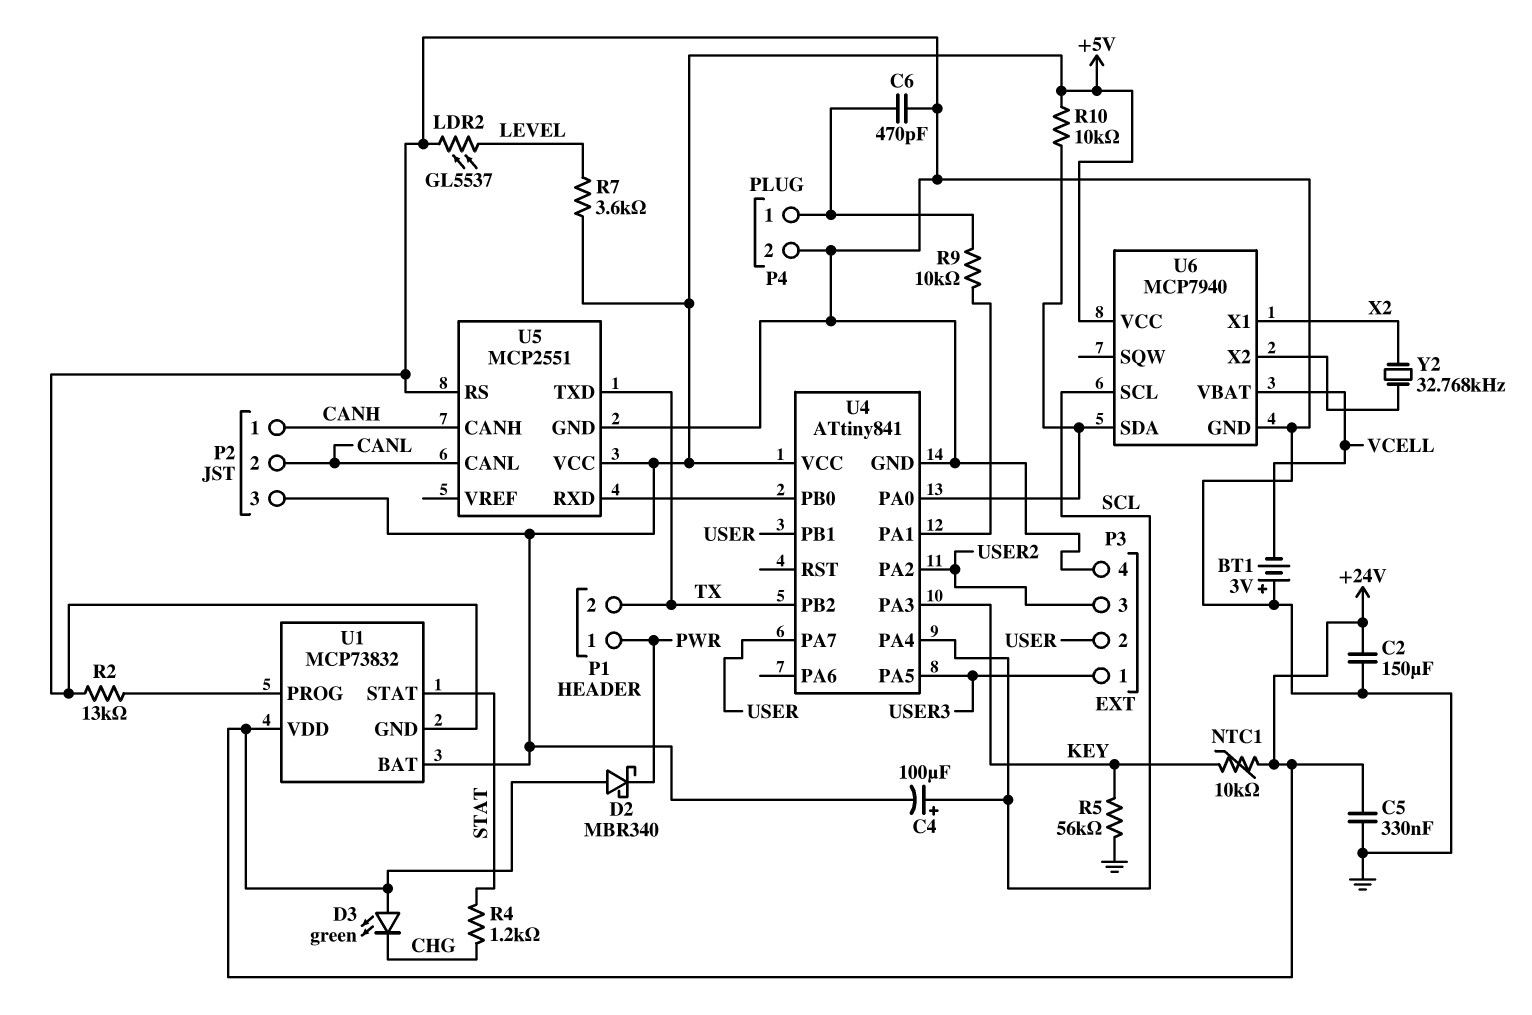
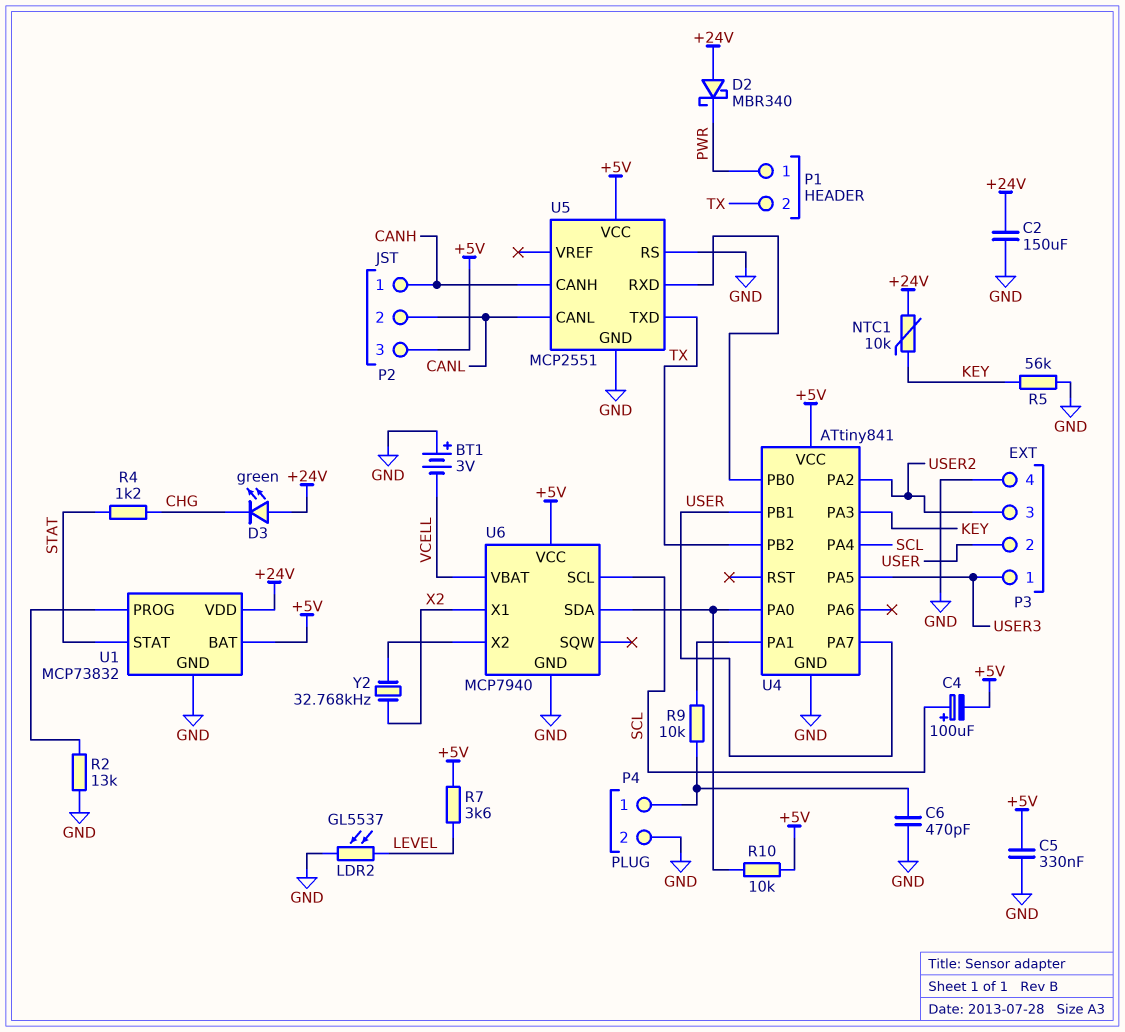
C5: 330nF (+24V, GND) -> 330nF (+5V, GND)

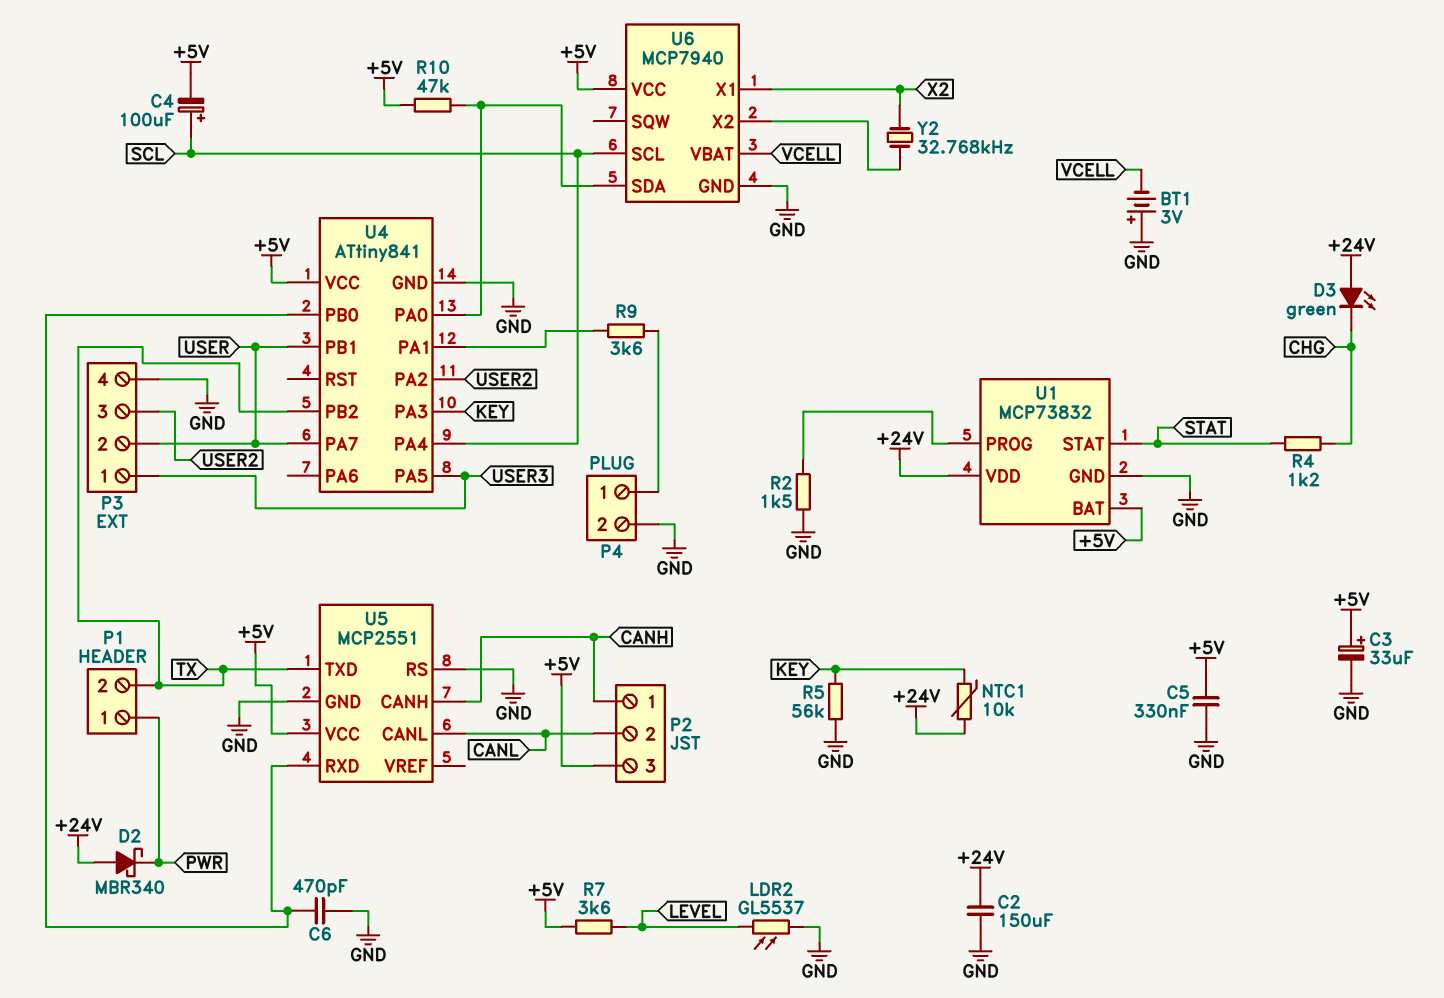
C3: none -> 33uF (plus +5V, minus GND)
C6: 470pF (GND, P4/1) -> 470pF (GND, U4/PB0)
R2: 13k (GND, U1/PROG) -> 1.5k (GND, U1/PROG)
R9: 10k (P4/1, U4/PA1) -> 3.6k (P4/1, U4/PA1)
R10: 10k (+5V, U4/PA0) -> 47k (+5V, U4/PA0)

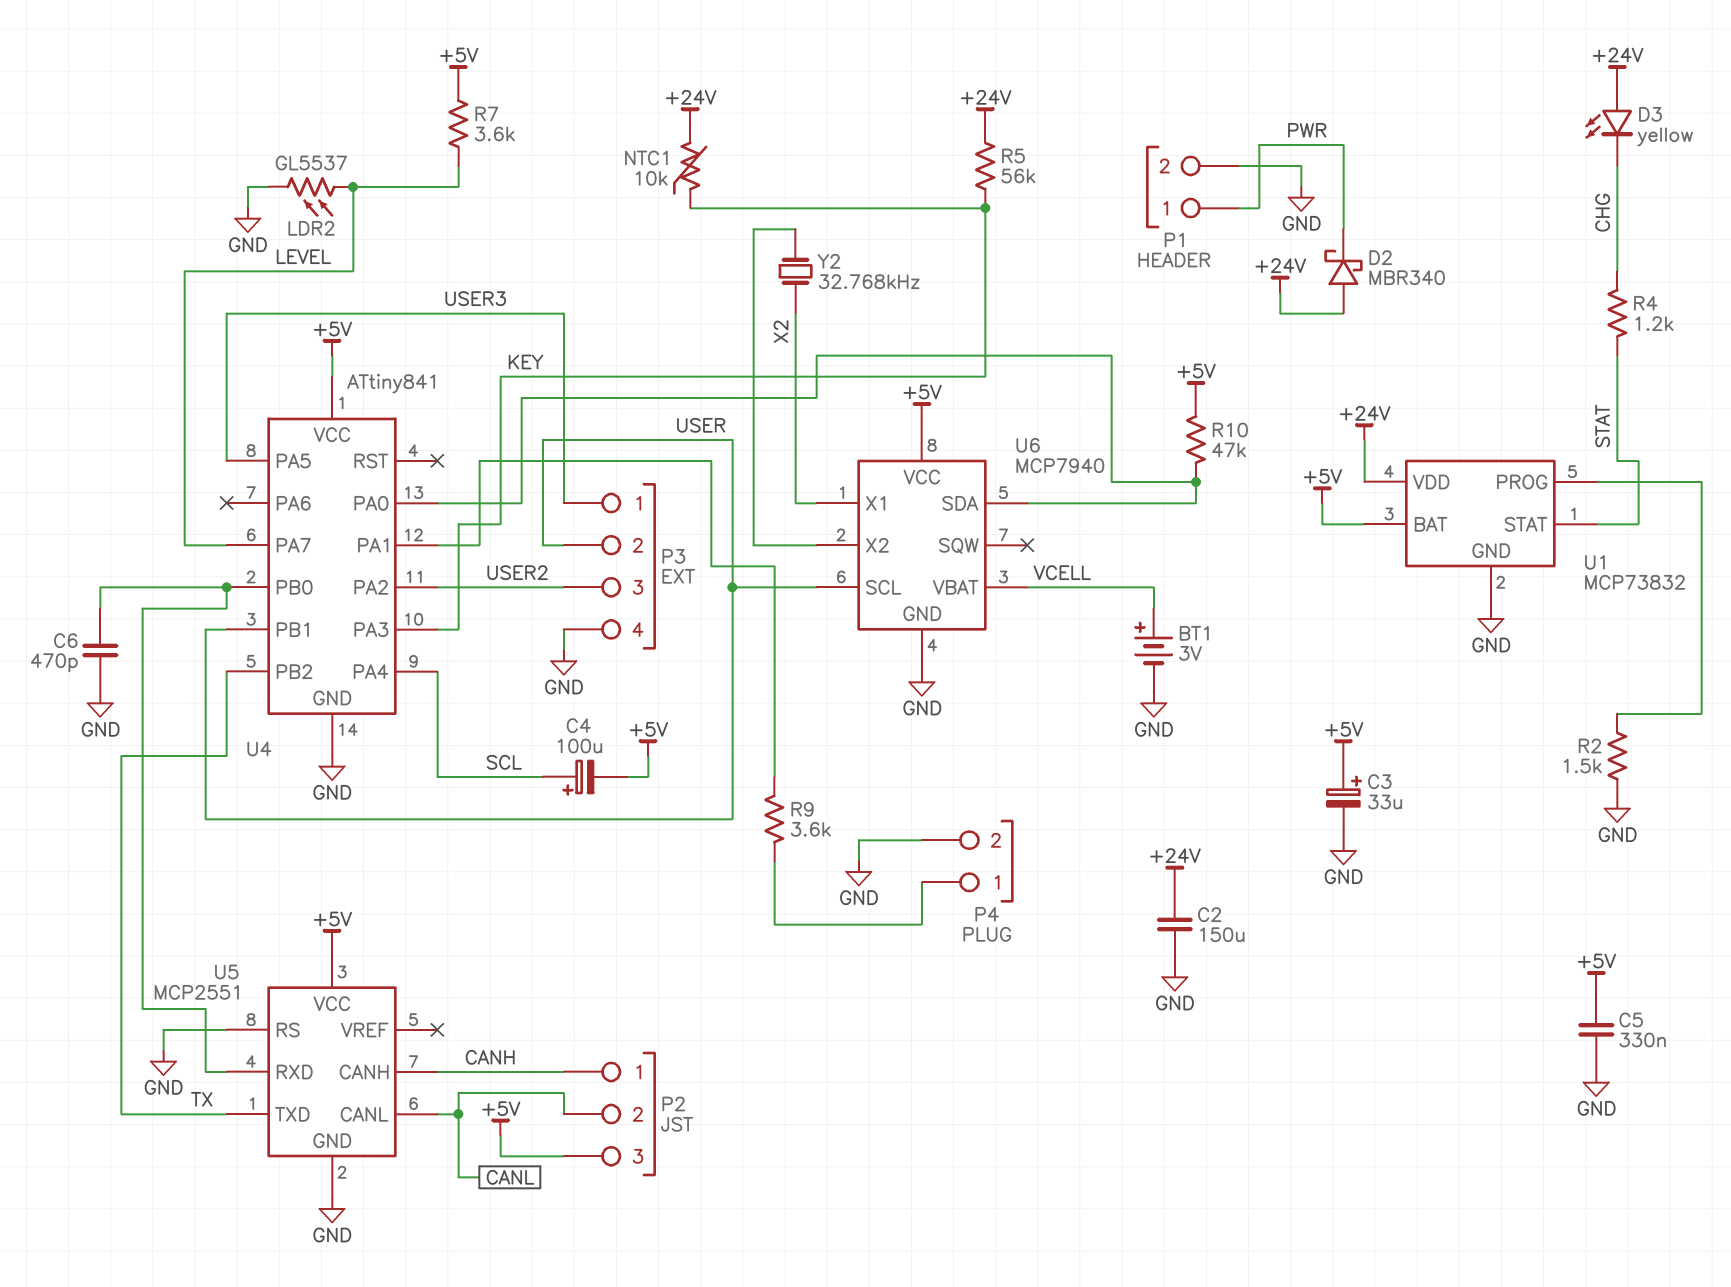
BT1: 3V (plus GND, minus VCELL) -> 3V (plus VCELL, minus GND)
D3: LED green (A +24V, K CHG) -> LED yellow (A +24V, K CHG)
P1 pin 2: TX -> GND
R5: 56k (GND, KEY) -> 56k (+24V, KEY)
U4 pin PA7: USER -> LEVEL
U6 pin SCL: SCL -> USER

